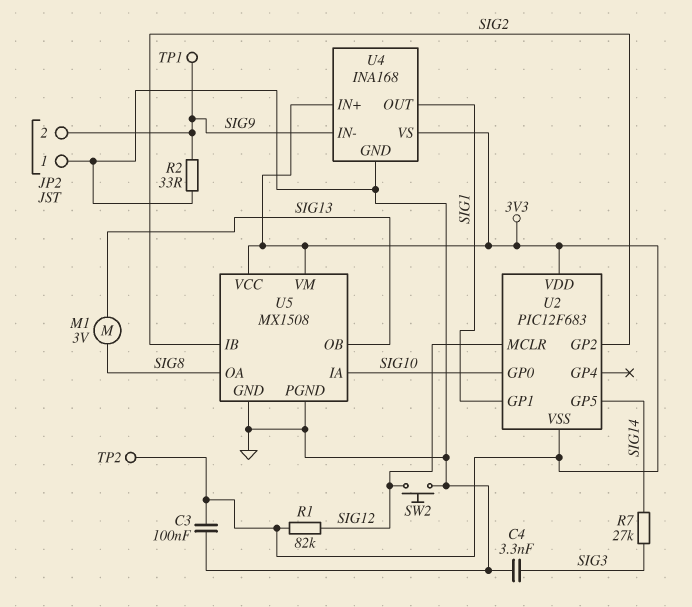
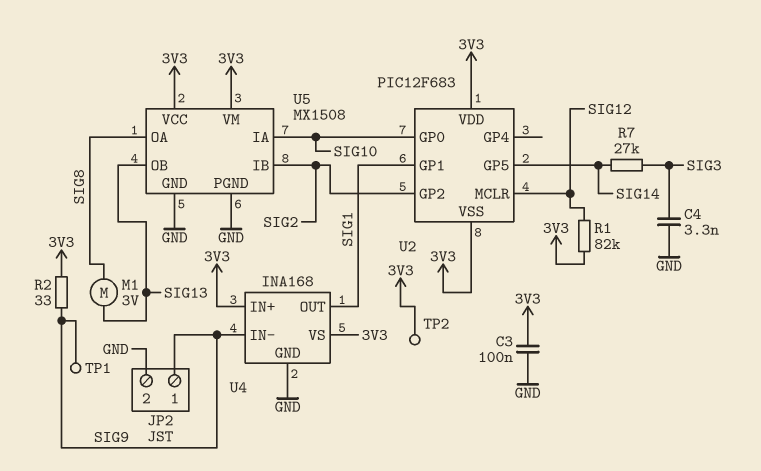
JP2 pin 1: GND -> SIG9
JP2 pin 2: SIG9 -> GND
R2: 33 (GND, SIG9) -> 33 (3V3, SIG9)
SW2: button (GND, SIG12) -> none

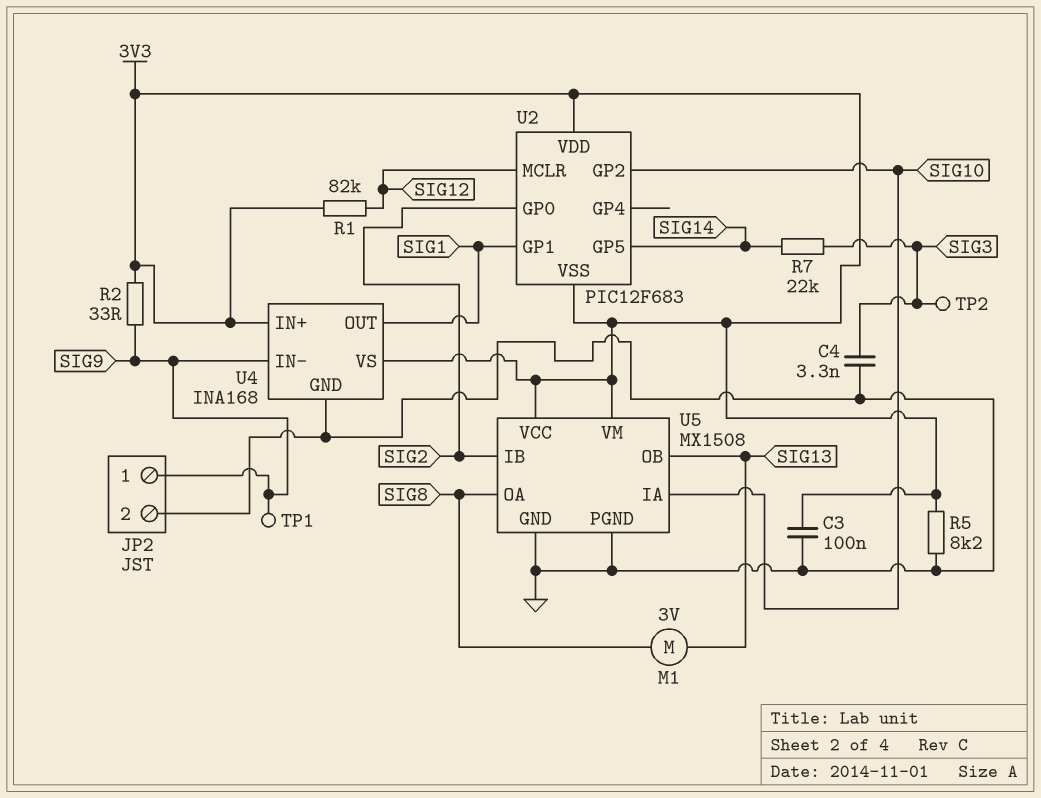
R5: none -> 8.2k (3V3, GND)
R7: 27k (SIG3, SIG14) -> 22k (SIG3, SIG14)
TP2: test point (3V3) -> test point (SIG3)
U2 pin GP0: SIG10 -> SIG2
U2 pin GP2: SIG2 -> SIG10

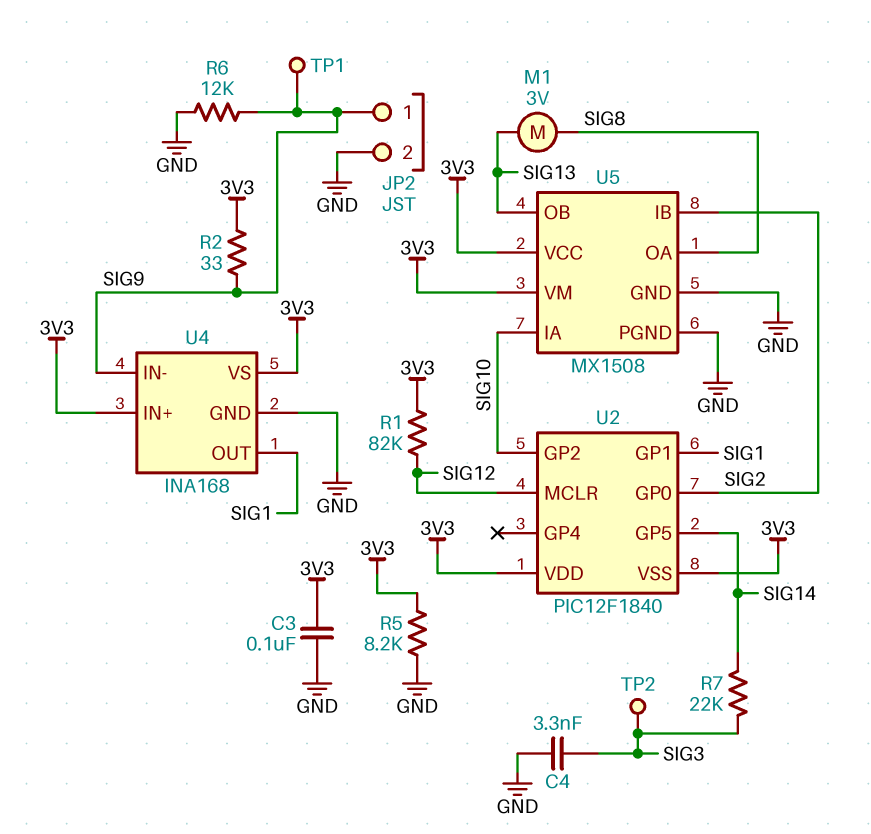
R6: none -> 12k (GND, SIG9)
U2: PIC12F683 -> PIC12F1840

